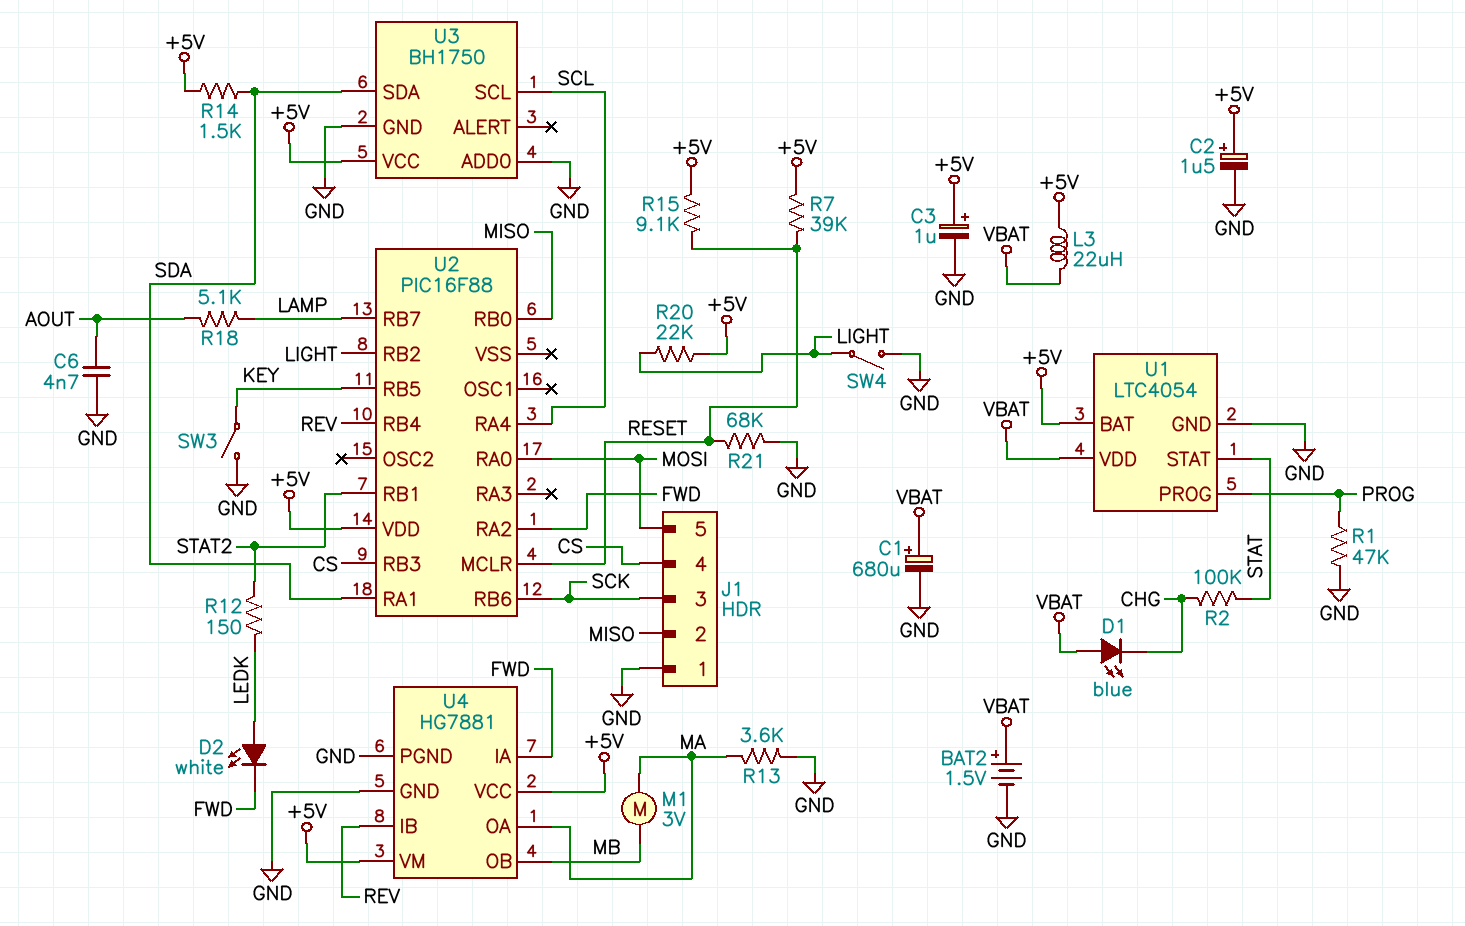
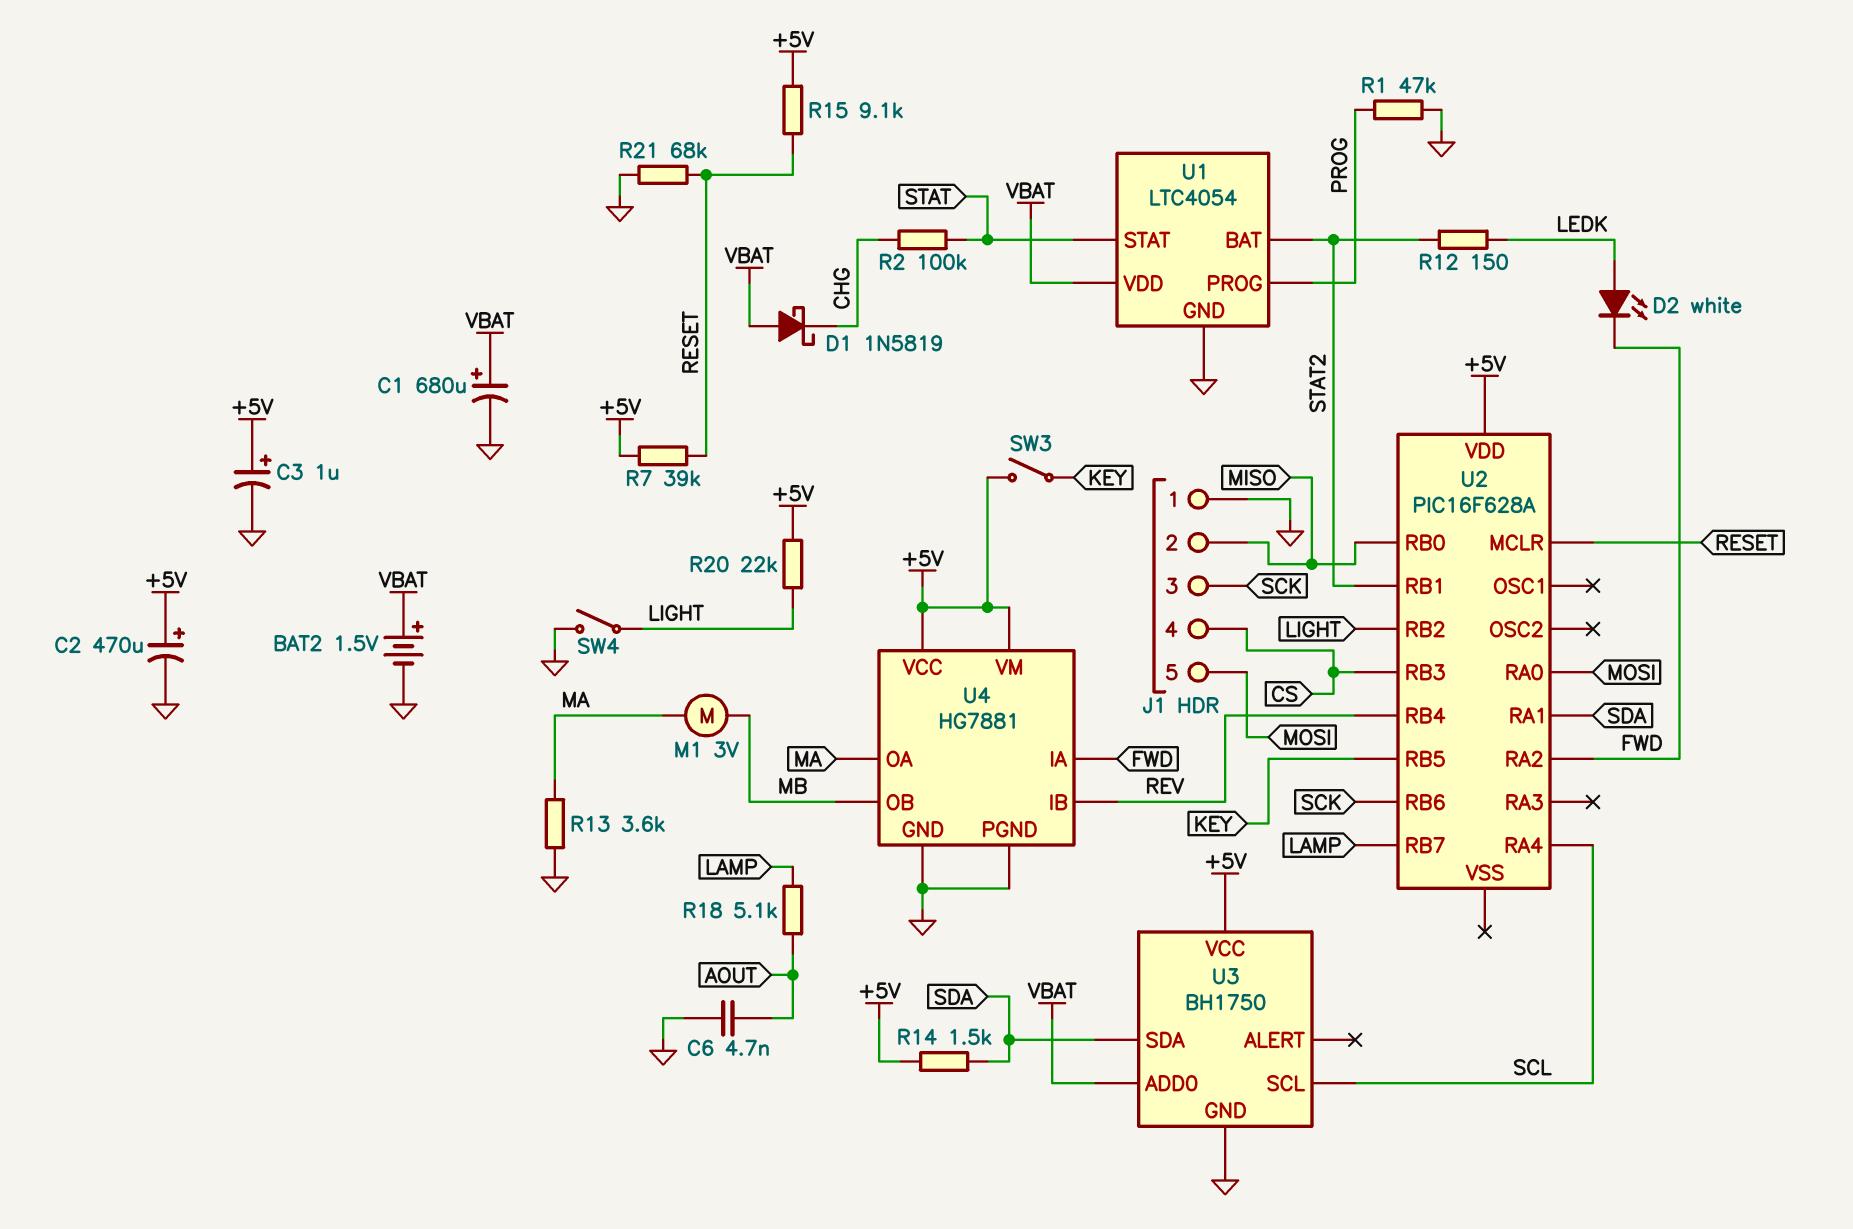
C2: 1.5uF (plus +5V, minus GND) -> 470uF (plus +5V, minus GND)
D1: LED blue (A VBAT, K CHG) -> schottky 1N5819 (A VBAT, K CHG)
L3: 22uH (+5V, VBAT) -> none
SW3: switch (GND, KEY) -> switch (+5V, KEY)
U1 pin BAT: +5V -> STAT2
U2: PIC16F88 -> PIC16F628A
U3 pin ADD0: GND -> VBAT

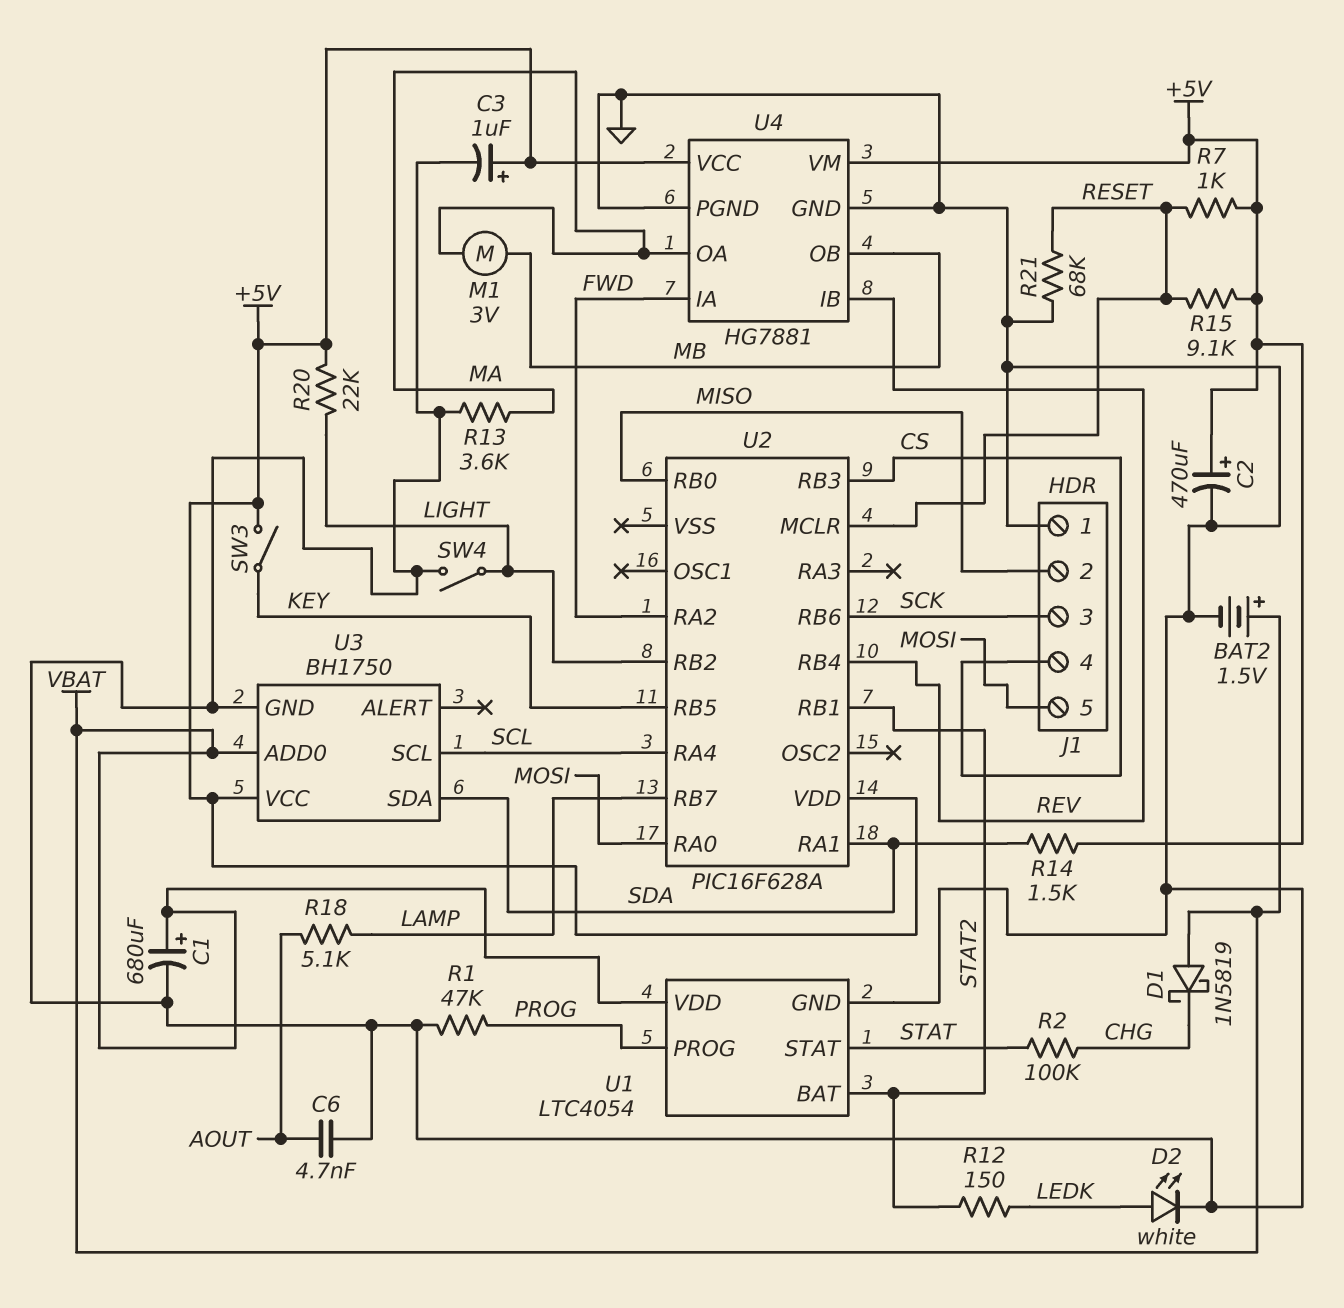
D2: LED white (A LEDK, K FWD) -> LED white (A LEDK, K GND)
R7: 39k (+5V, RESET) -> 1k (+5V, RESET)

